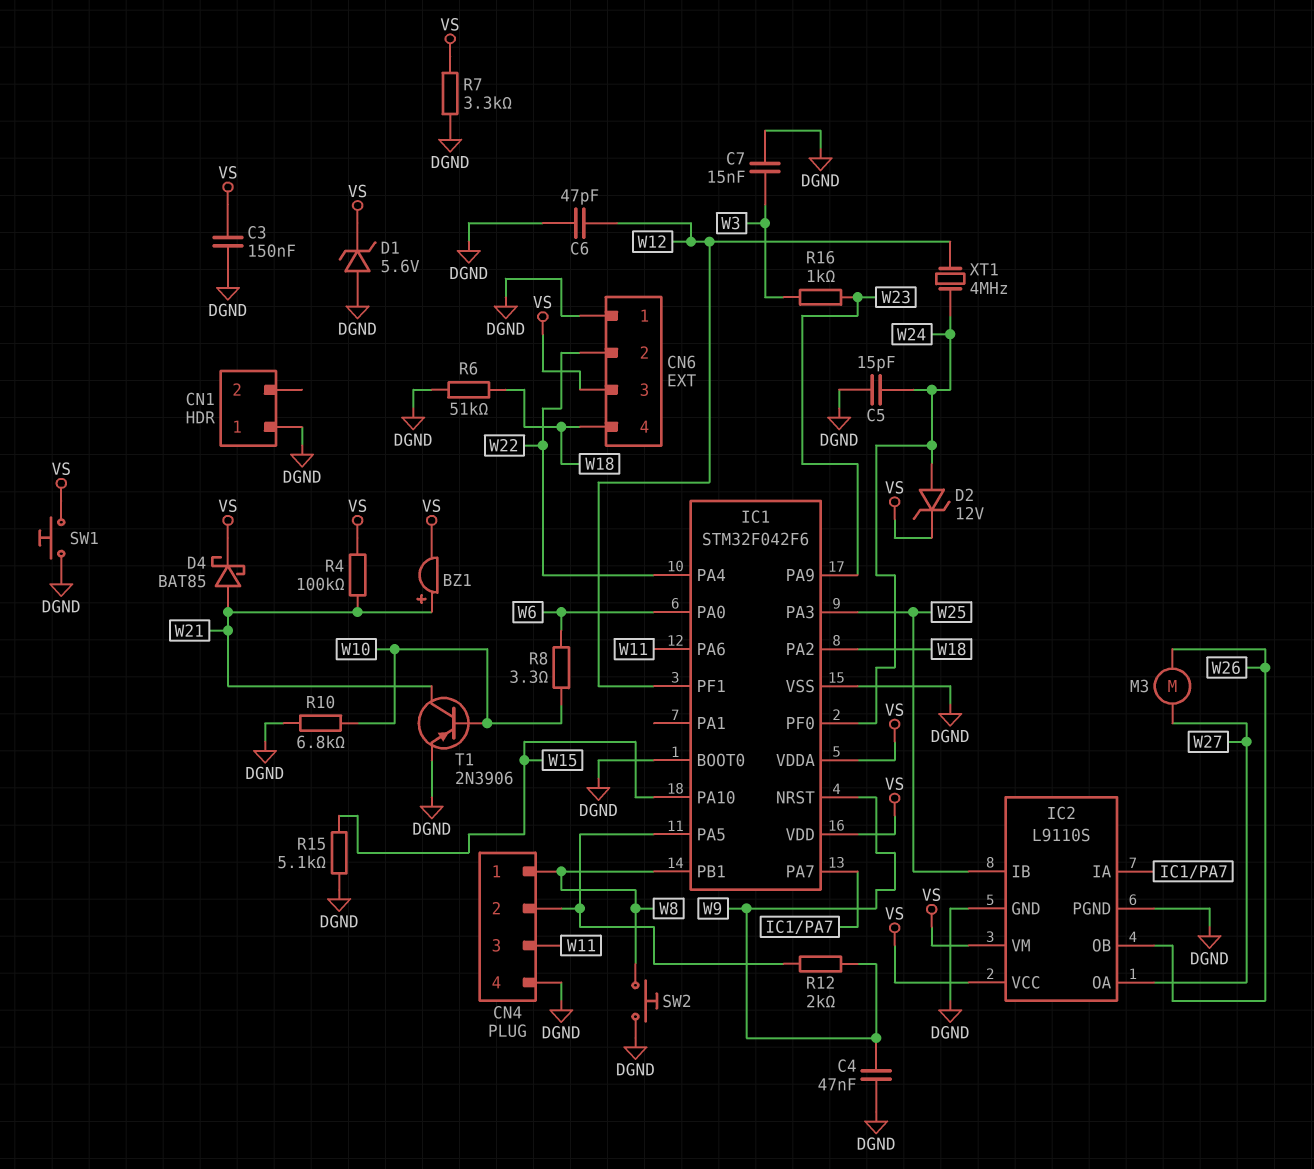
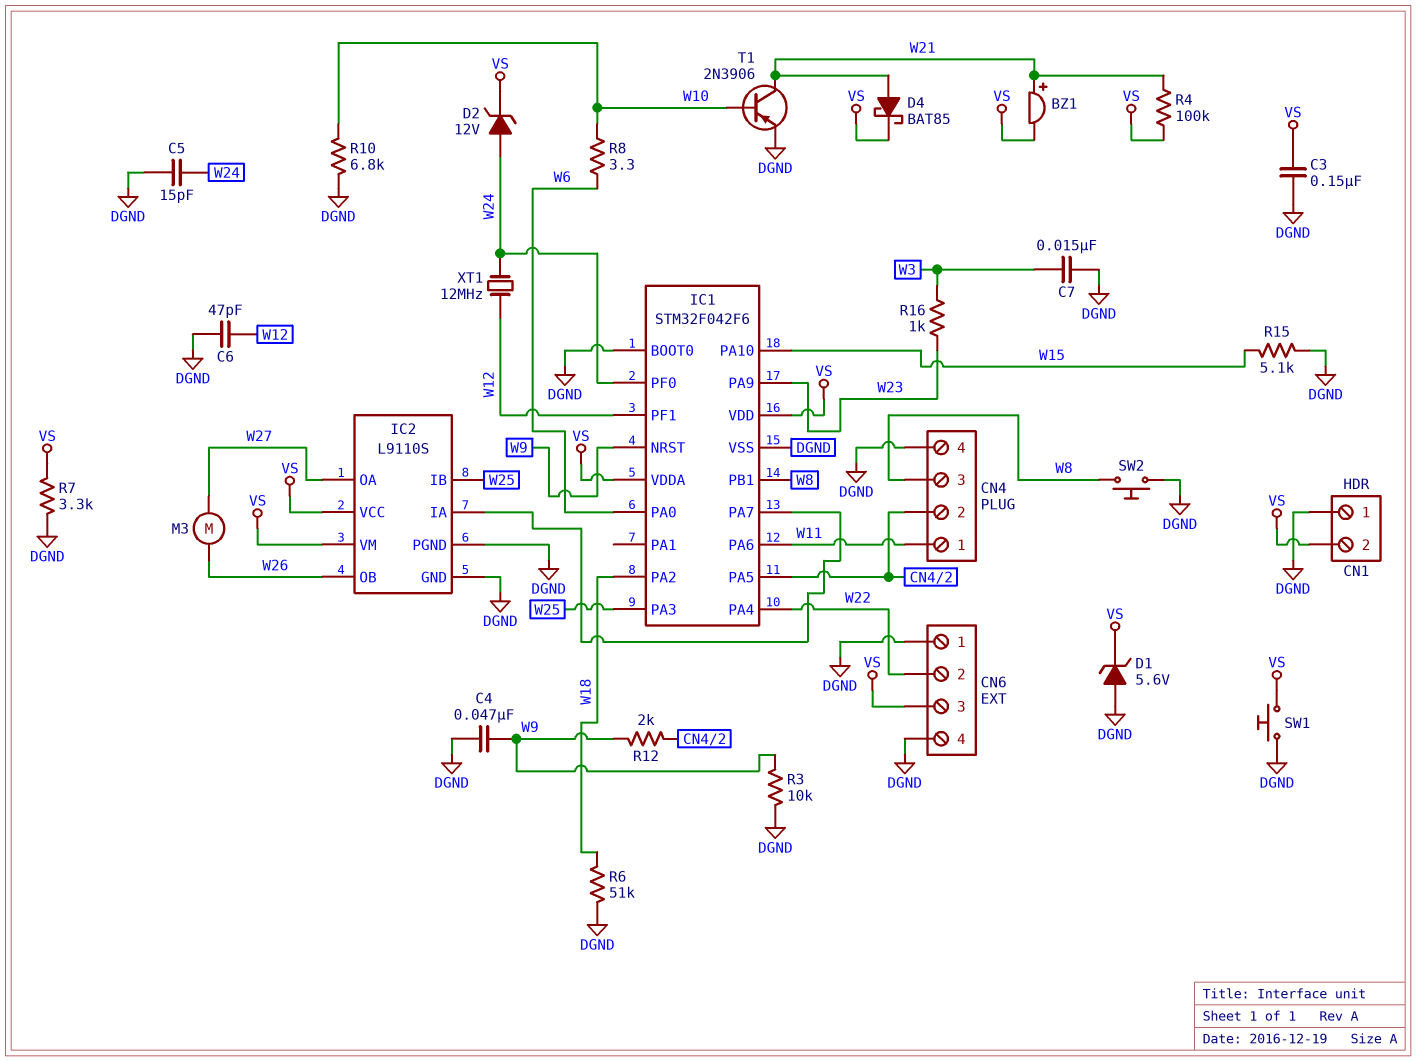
CN1 pin 2: none -> VS
CN4 pin 1: W8 -> W11
CN4 pin 3: W11 -> W8
CN6 pin 4: W18 -> DGND
R3: none -> 10k (DGND, W9)
XT1: 4MHz (W12, W24) -> 12MHz (W12, W24)

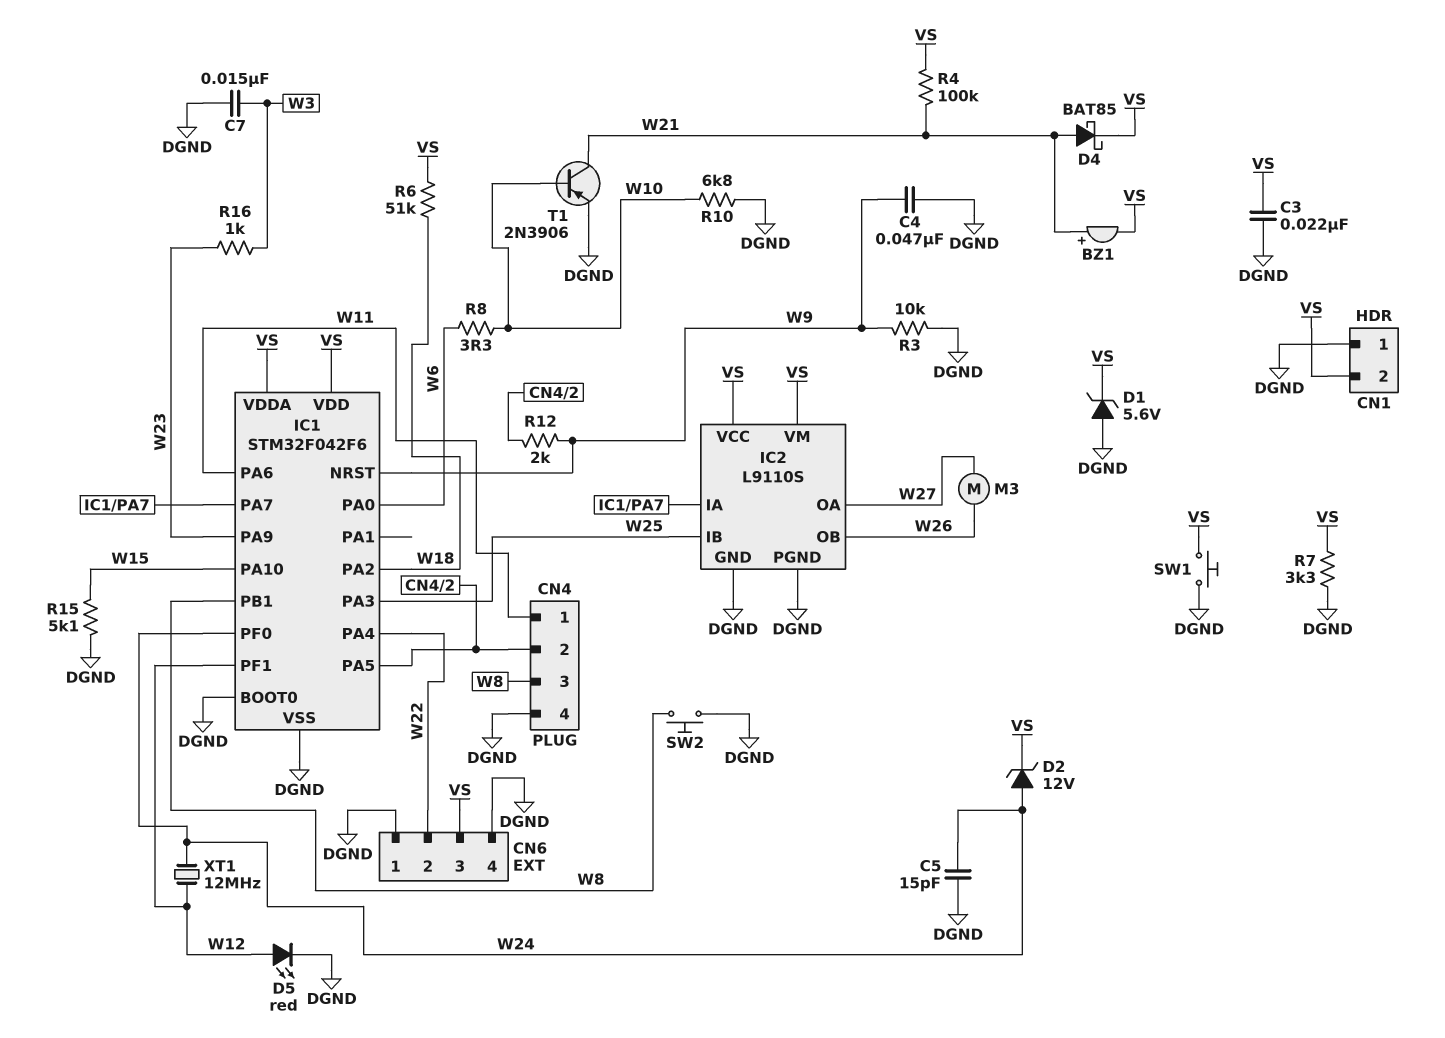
C3: 150nF (DGND, VS) -> 22nF (DGND, VS)
C6: 47pF (DGND, W12) -> none
D5: none -> LED red (A W12, K DGND)
R6: 51k (DGND, W18) -> 51k (VS, W18)

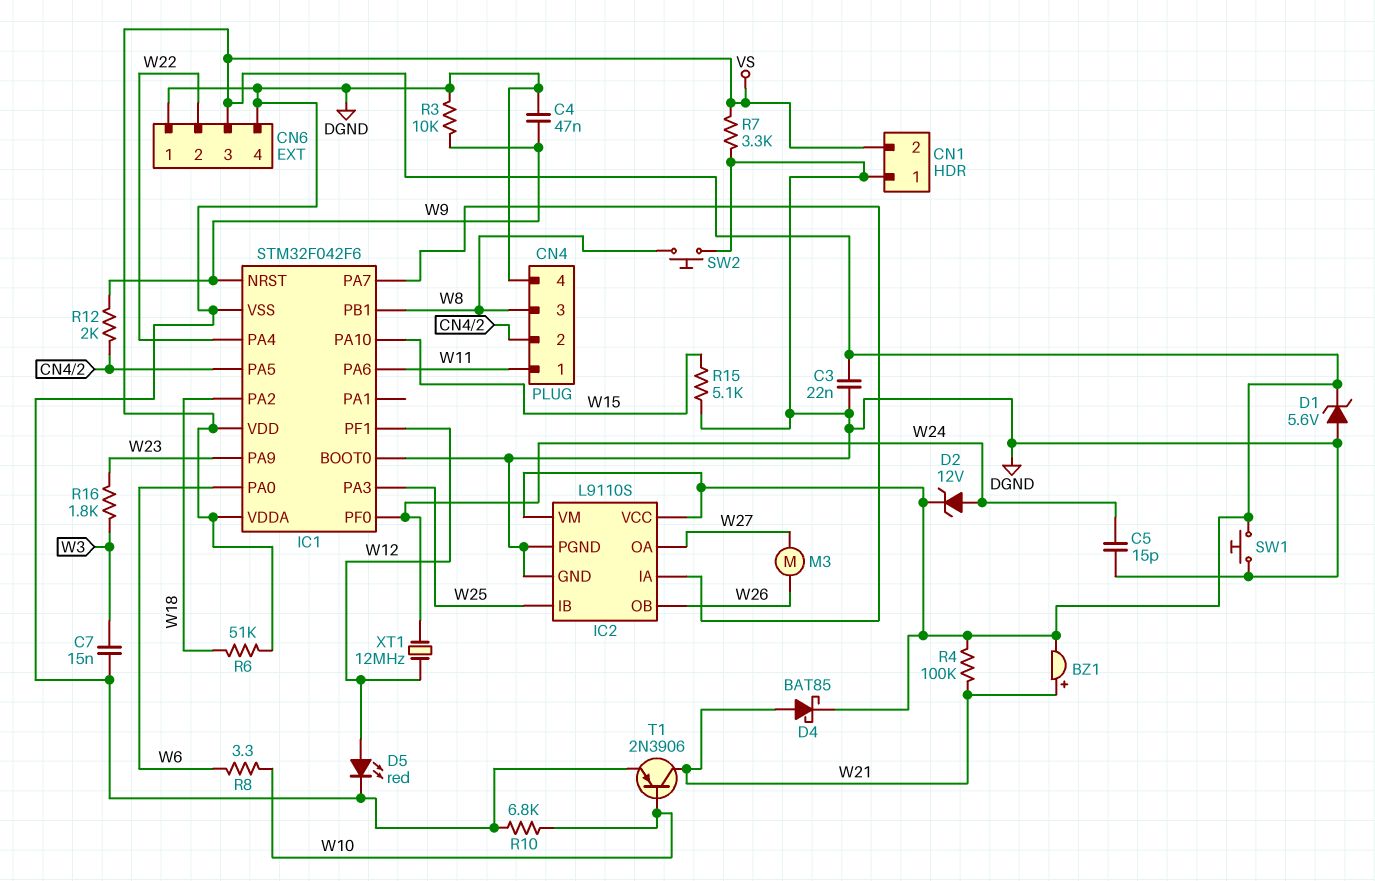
R16: 1k (W3, W23) -> 1.8k (W3, W23)

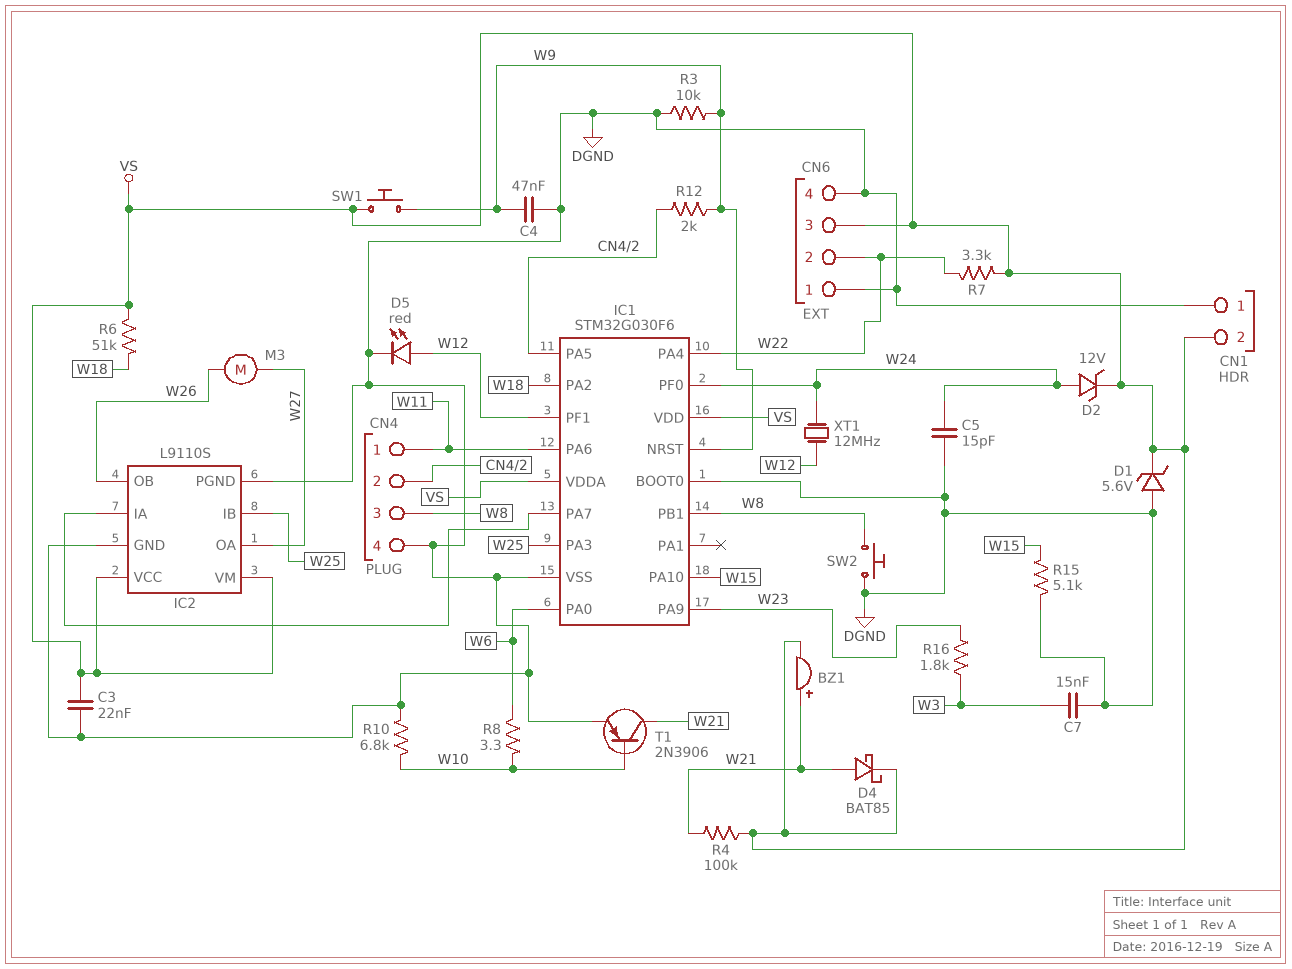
IC1: STM32F042F6 -> STM32G030F6
R7: 3.3k (DGND, VS) -> 3.3k (VS, W22)
SW1: button (DGND, VS) -> button (VS, W9)

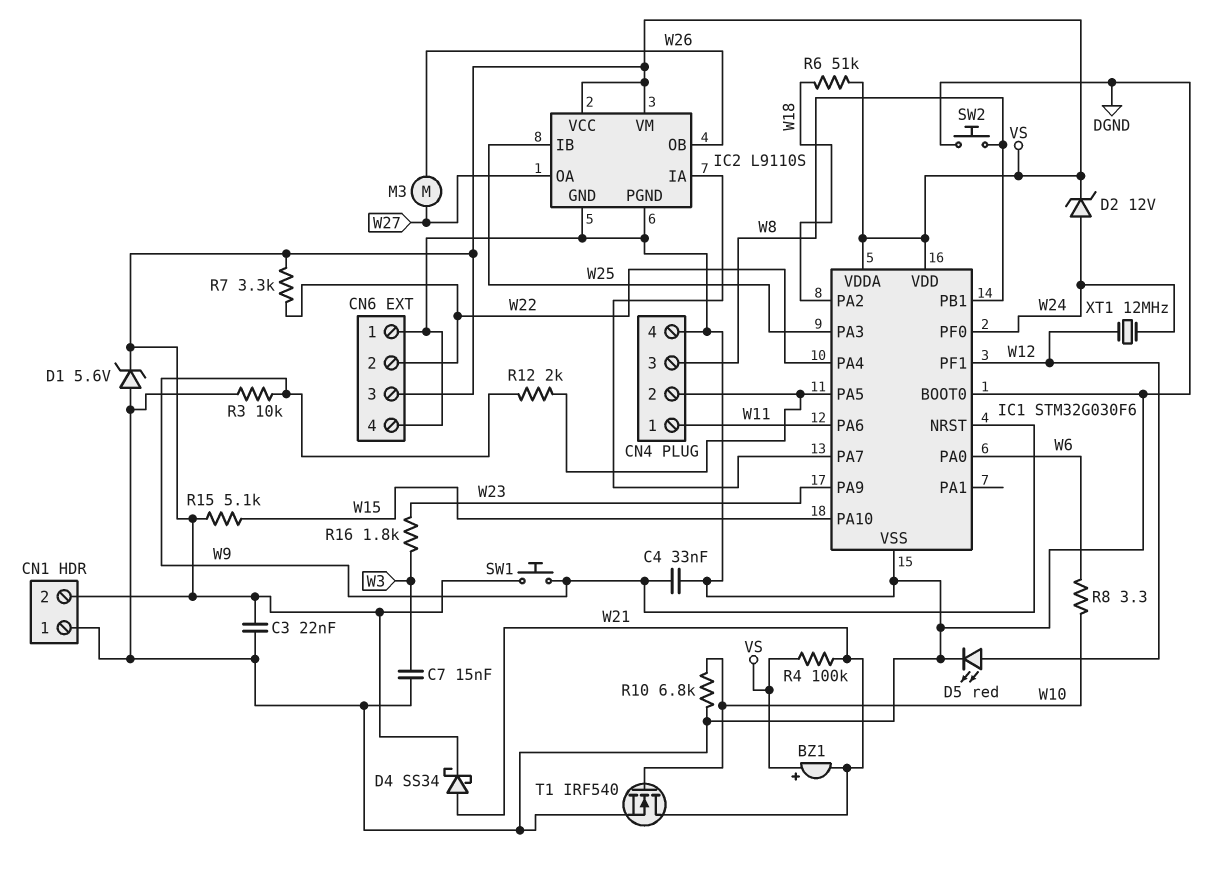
BZ1: buzzer (plus W21, minus VS) -> buzzer (plus VS, minus W21)
C4: 47nF (DGND, W9) -> 33nF (DGND, W9)
C5: 15pF (DGND, W24) -> none
D4: schottky BAT85 (A W21, K VS) -> schottky SS34 (A W21, K VS)
R15: 5.1k (DGND, W15) -> 5.1k (VS, W15)
T1: PNP 2N3906 (B W10, C W21, E DGND) -> NMOS IRF540 (G W10, D W21, S DGND)

